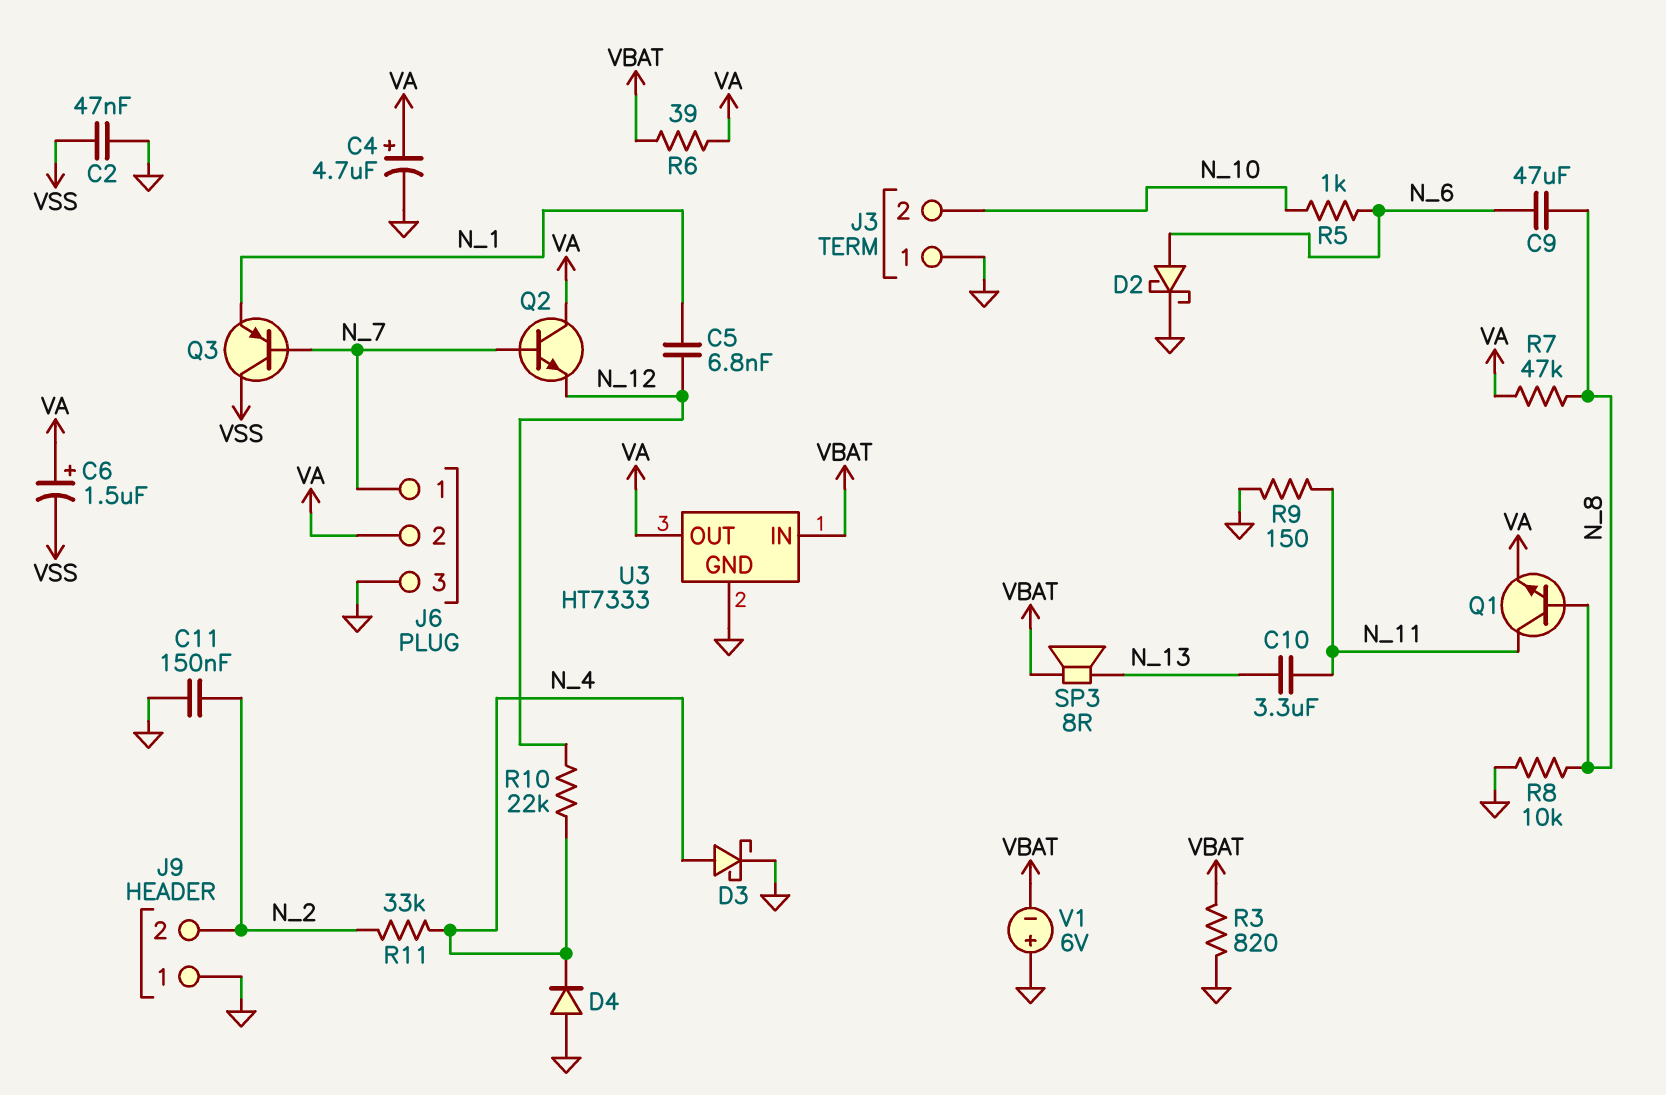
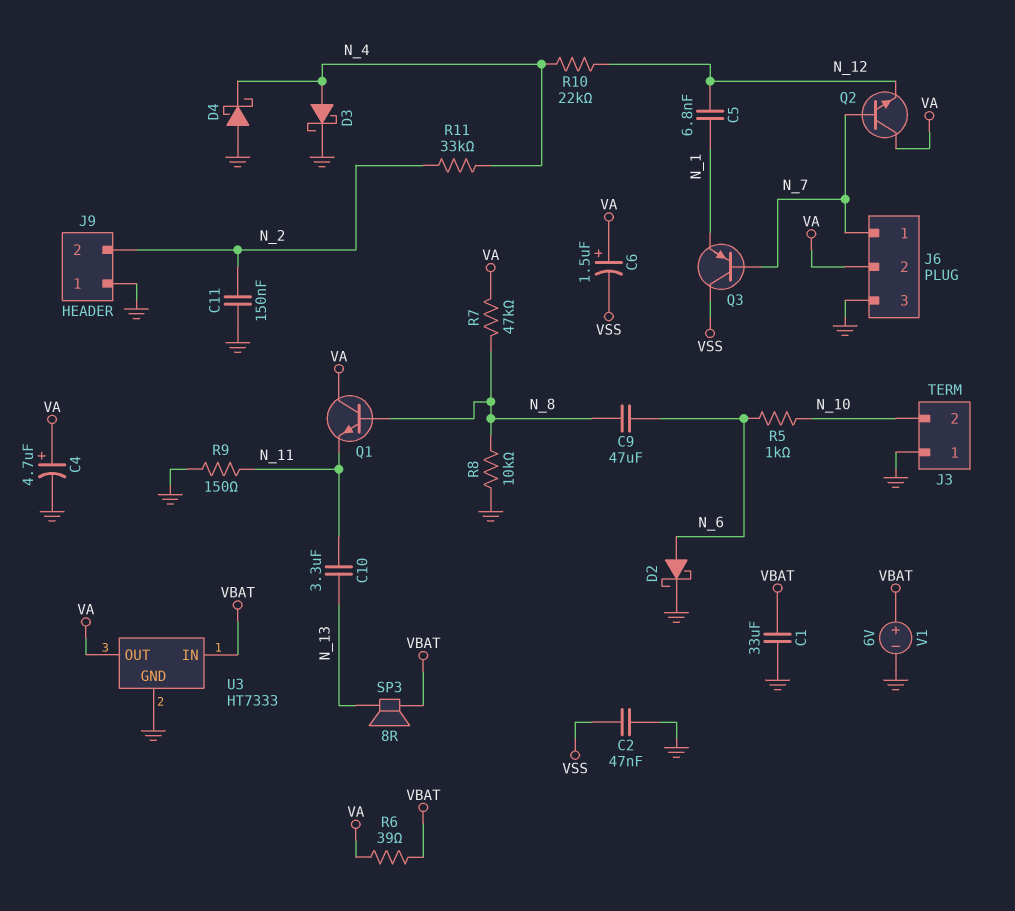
C1: none -> 33uF (GND, VBAT)
D4: diode (A GND, K N_4) -> schottky (A GND, K N_4)
Q1: NPN (B N_8, C N_11, E VA) -> NPN (B N_8, C VA, E N_11)
R3: 820 (GND, VBAT) -> none
V1: 6V (plus GND, minus VBAT) -> 6V (plus VBAT, minus GND)

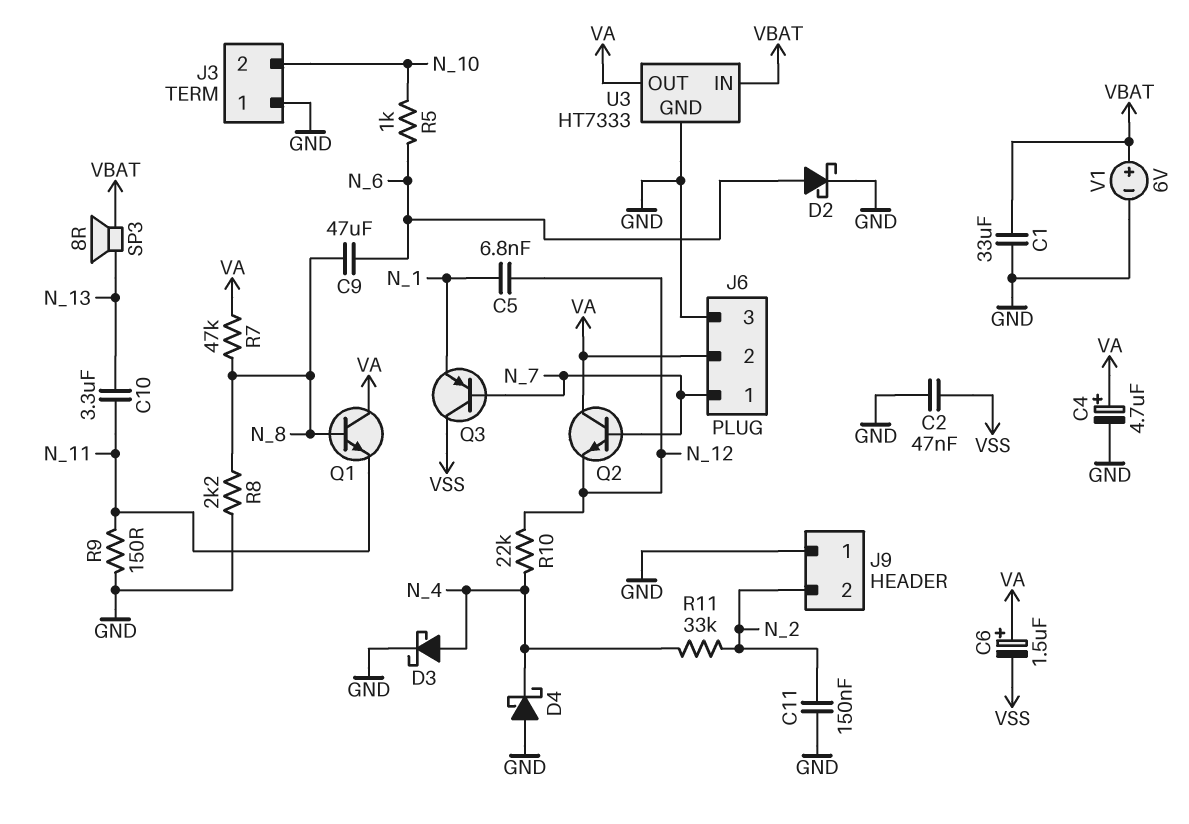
R6: 39 (VA, VBAT) -> none
R8: 10k (GND, N_8) -> 2.2k (GND, N_8)

